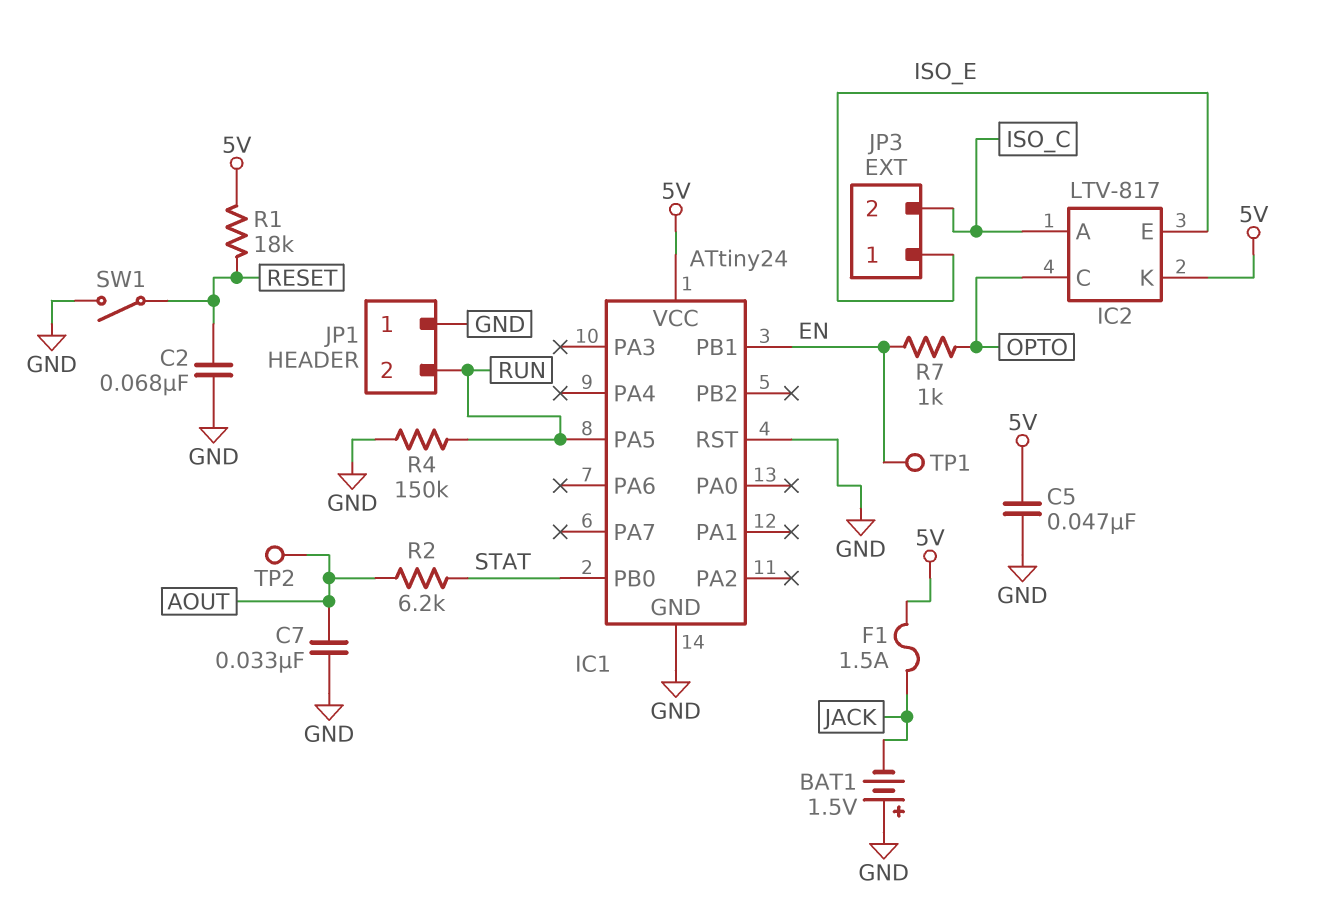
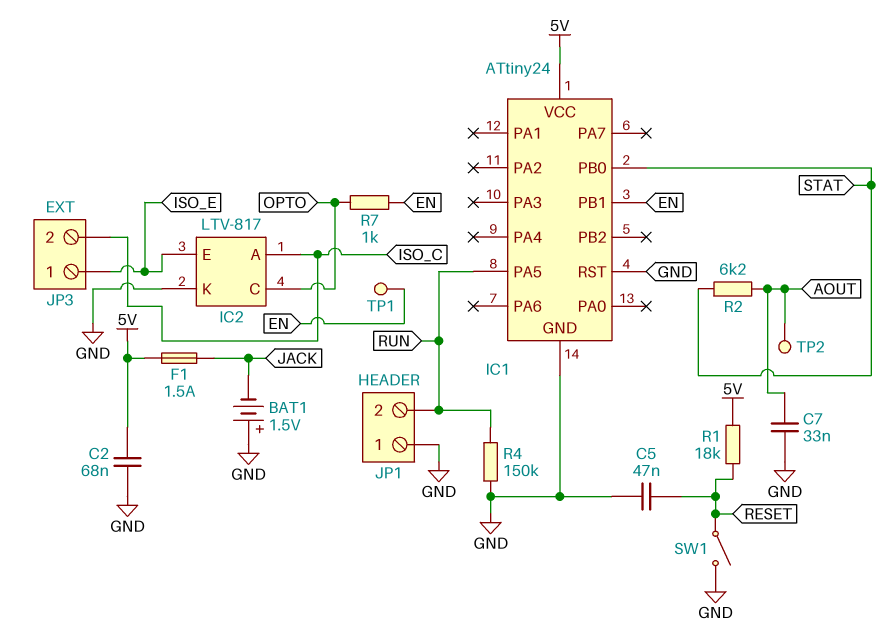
C2: 68nF (GND, RESET) -> 68nF (5V, GND)
C5: 47nF (5V, GND) -> 47nF (GND, RESET)
IC2 pin K: 5V -> GND

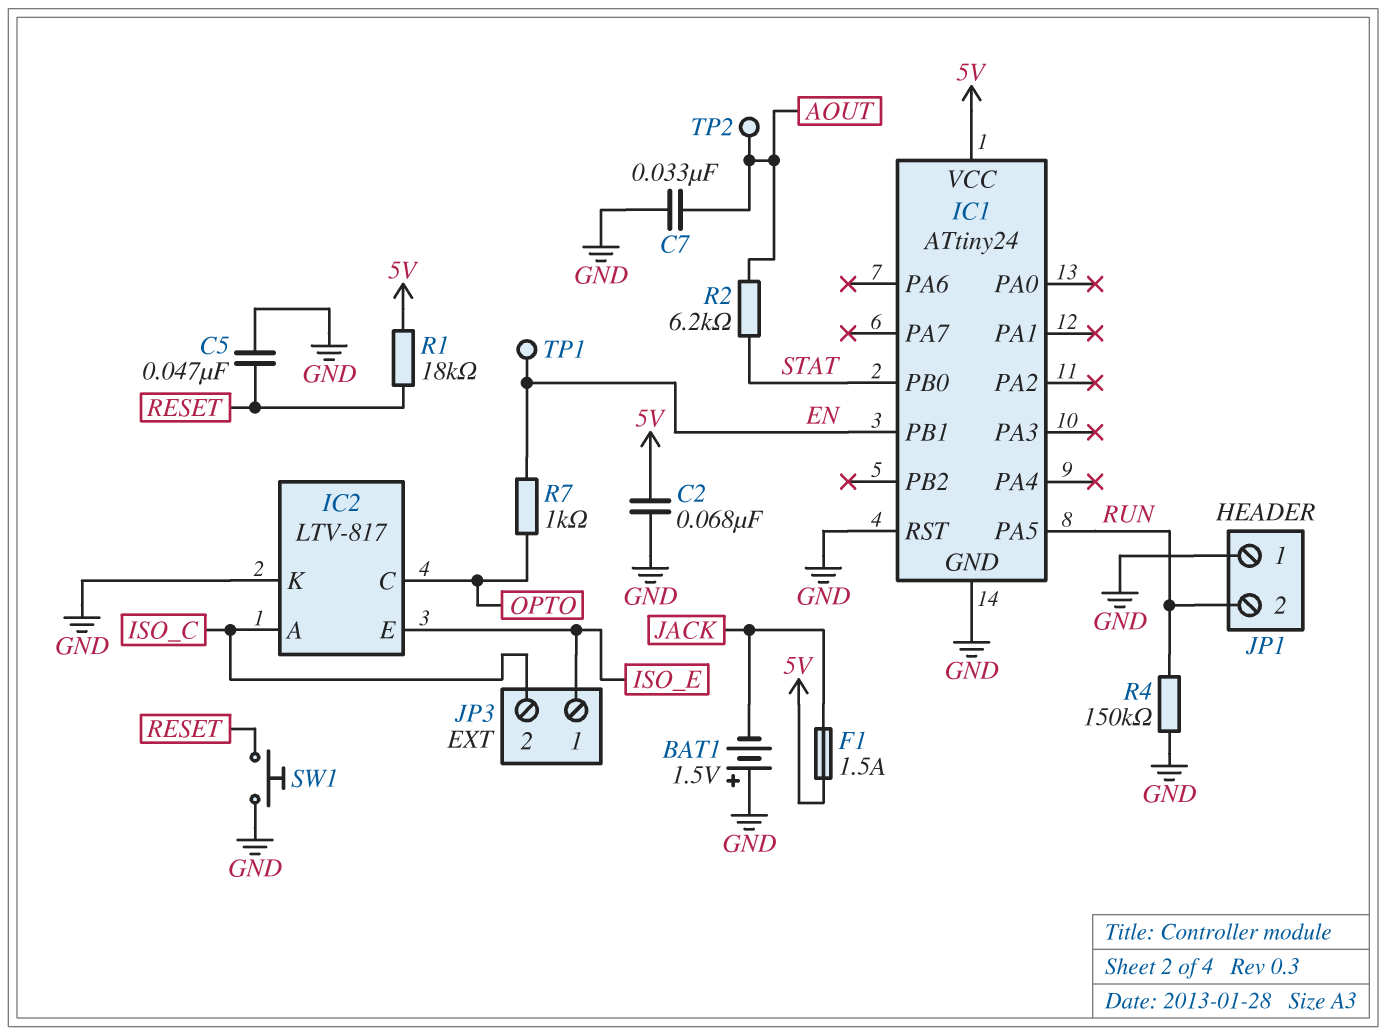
SW1: switch (GND, RESET) -> button (GND, RESET)

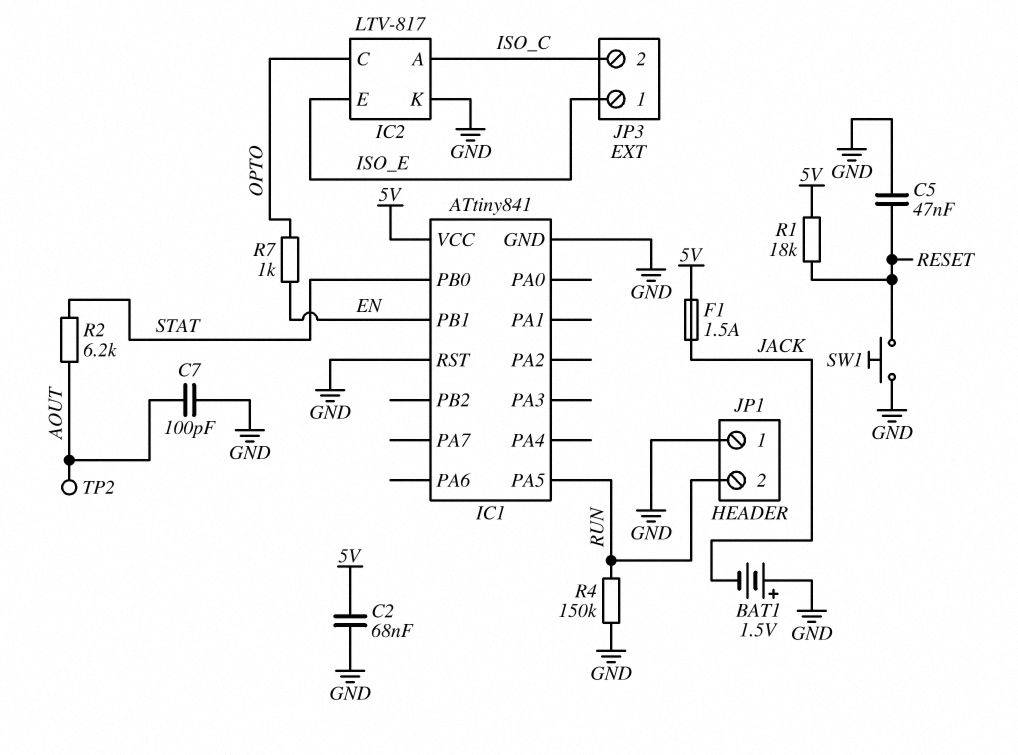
C7: 33nF (AOUT, GND) -> 100pF (AOUT, GND)
IC1: ATtiny24 -> ATtiny841
TP1: test point (EN) -> none

